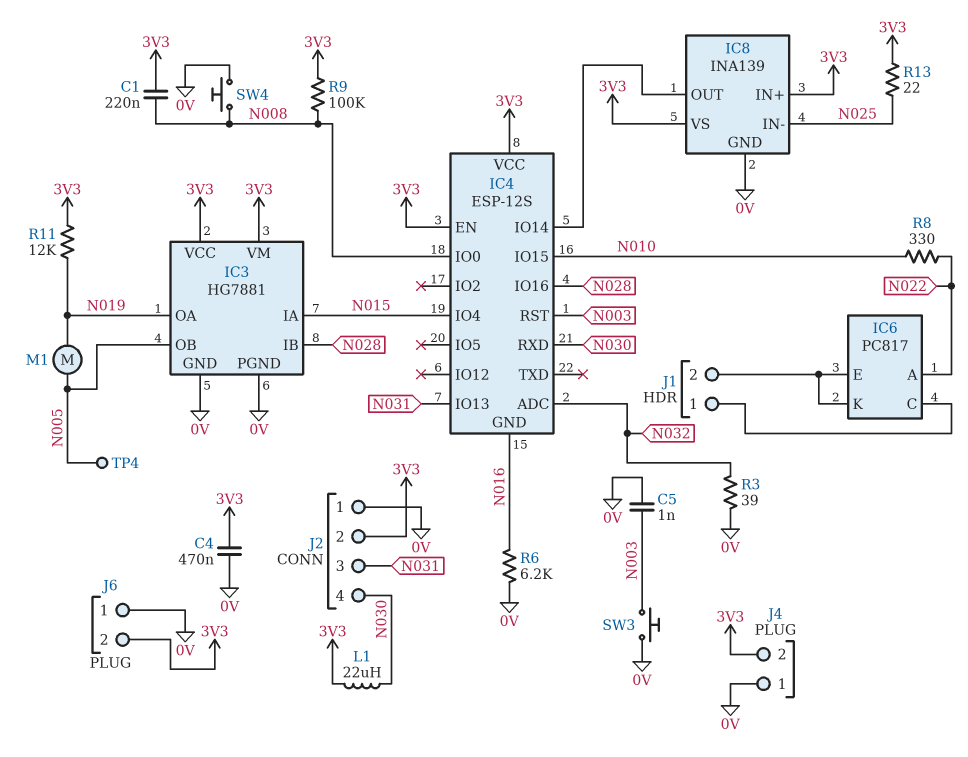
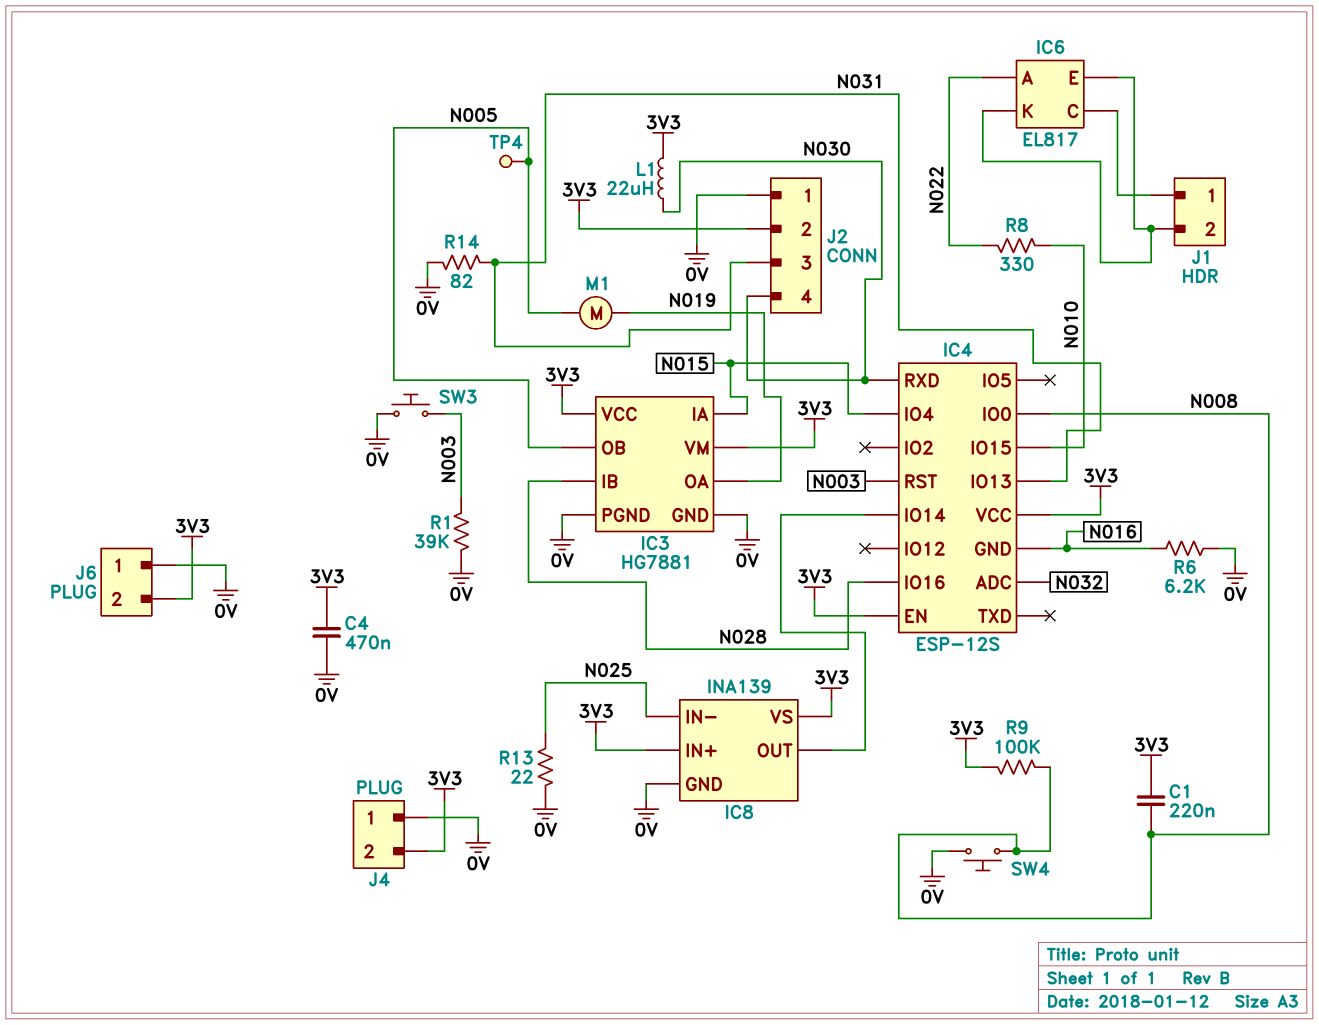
C5: 1nF (0V, N003) -> none
IC6: PC817 -> EL817
R1: none -> 39k (0V, N003)
R3: 39 (0V, N032) -> none
R11: 12k (3V3, N019) -> none
R13: 22 (3V3, N025) -> 22 (0V, N025)
R14: none -> 82 (0V, N031)

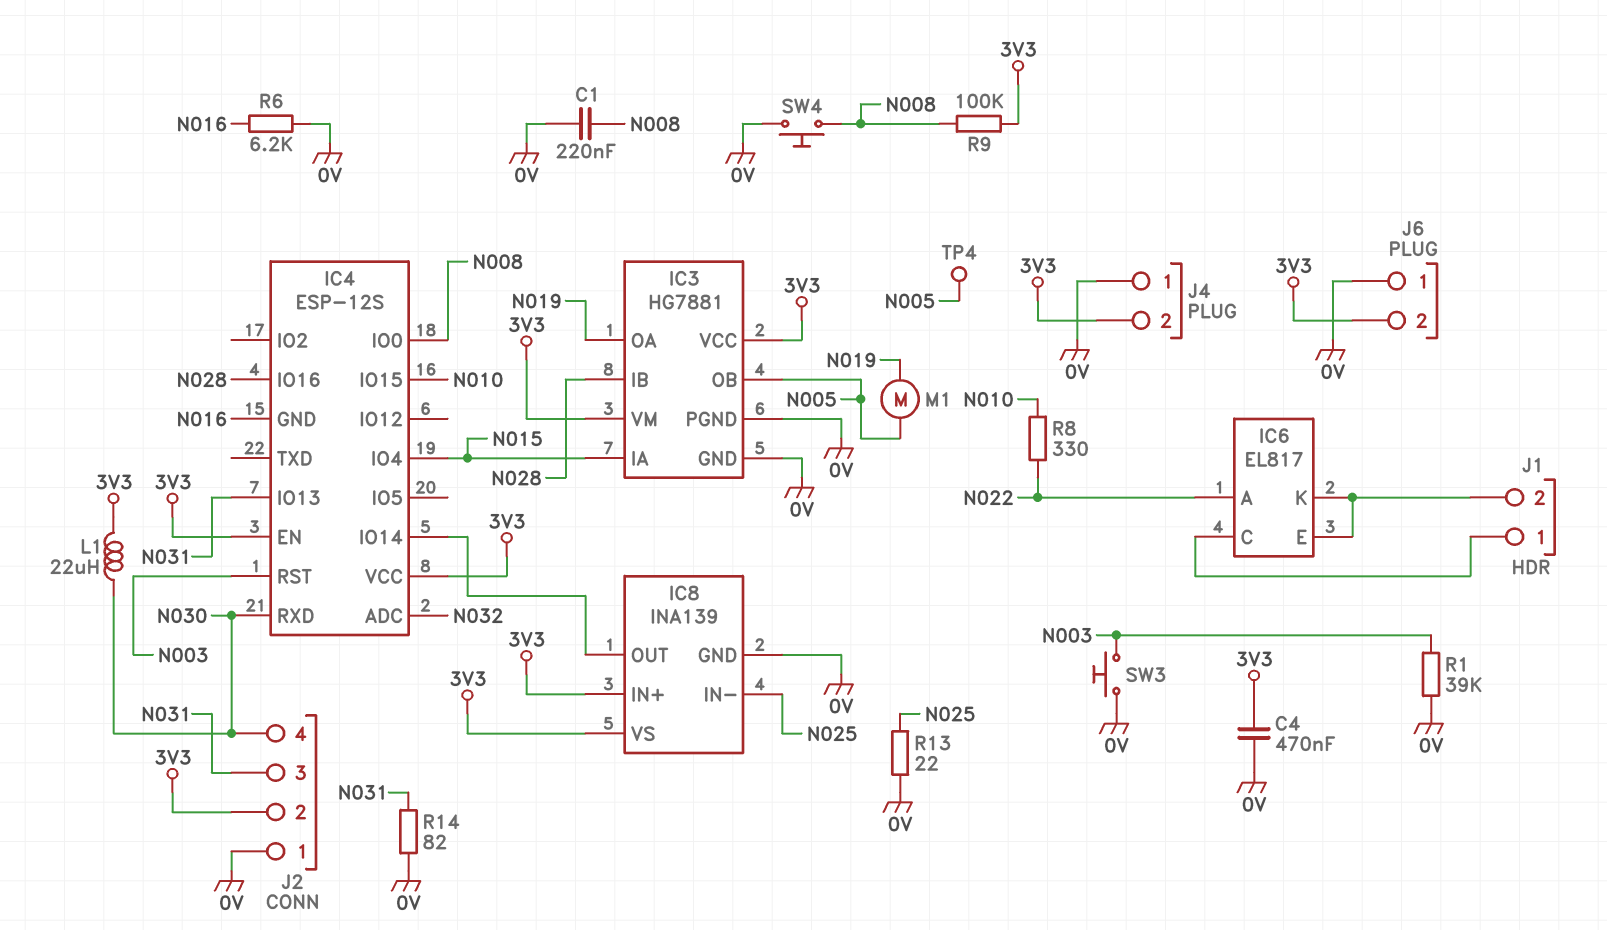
C1: 220nF (3V3, N008) -> 220nF (0V, N008)

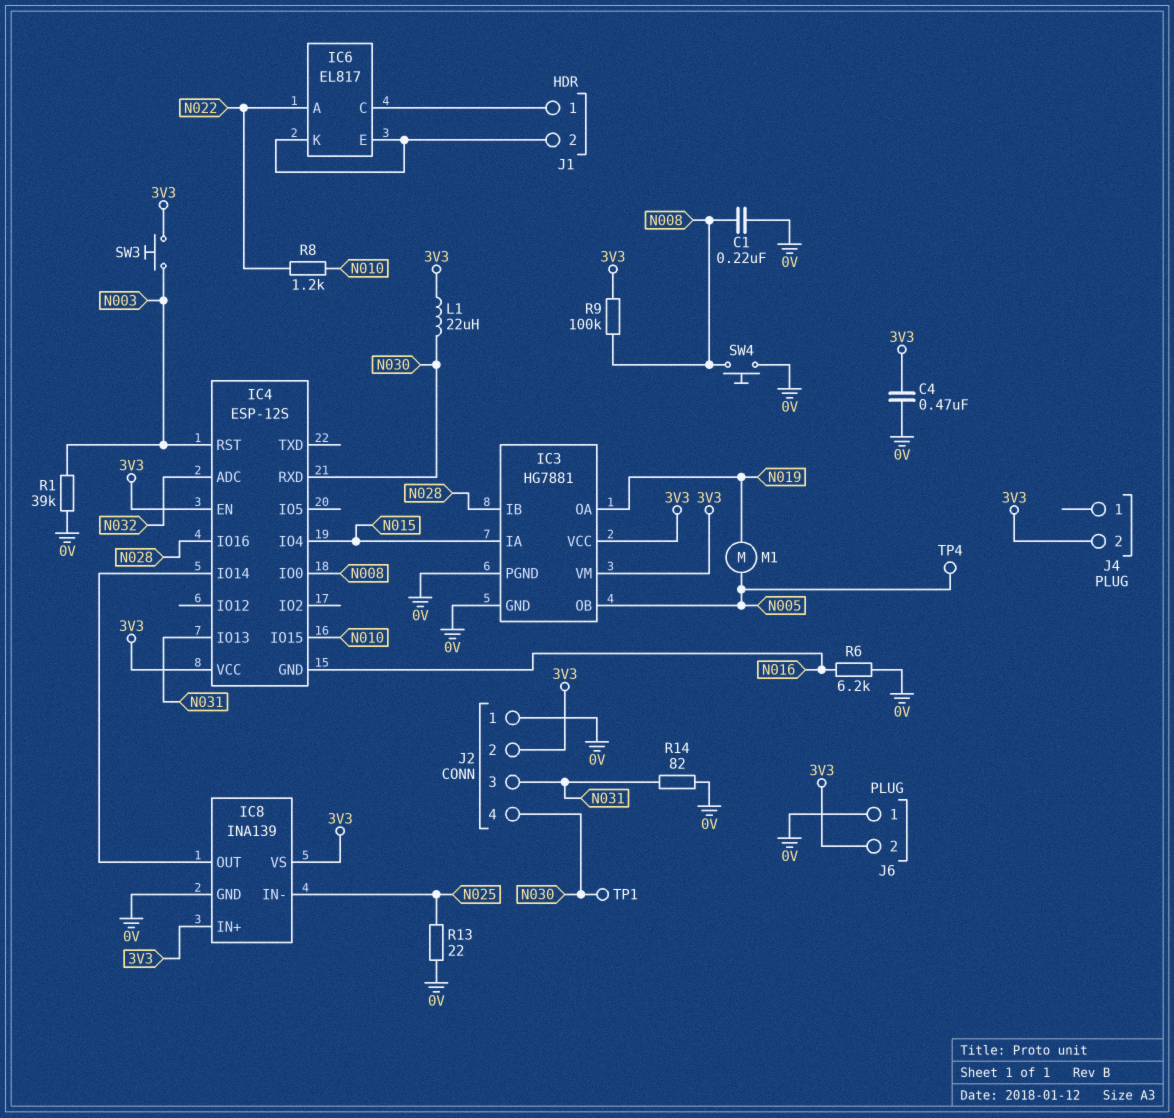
J4 pin 1: 0V -> none
R8: 330 (N010, N022) -> 1.2k (N010, N022)
SW3: button (0V, N003) -> button (3V3, N003)
TP1: none -> test point (N030)

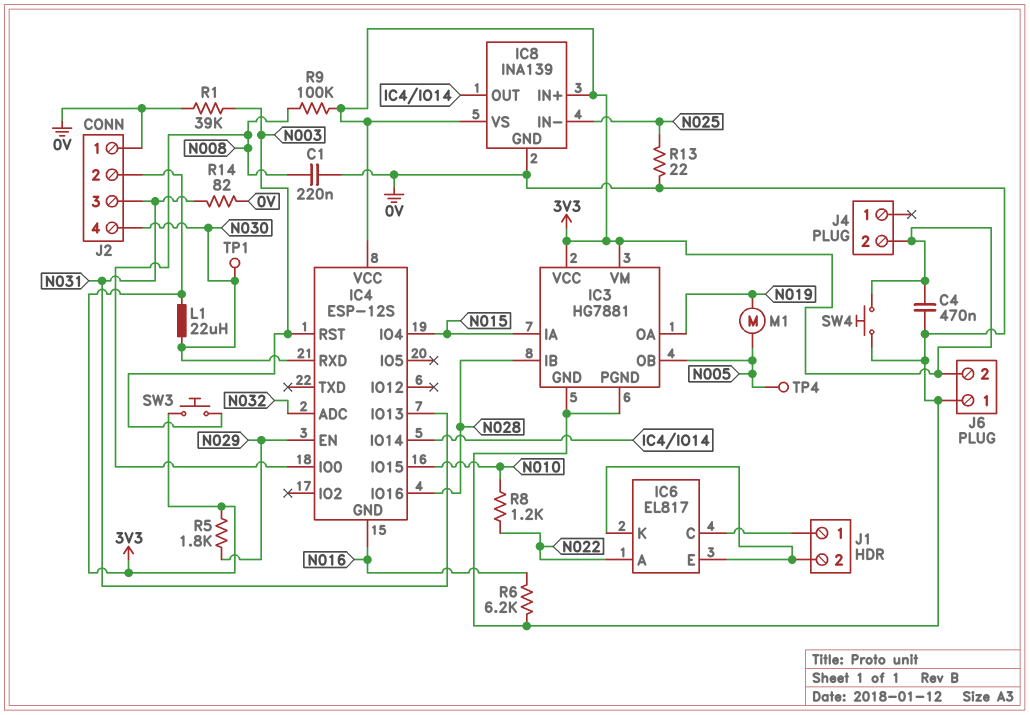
IC4 pin EN: 3V3 -> N029
R5: none -> 1.8k (3V3, N029)
SW4: button (0V, N008) -> button (0V, 3V3)

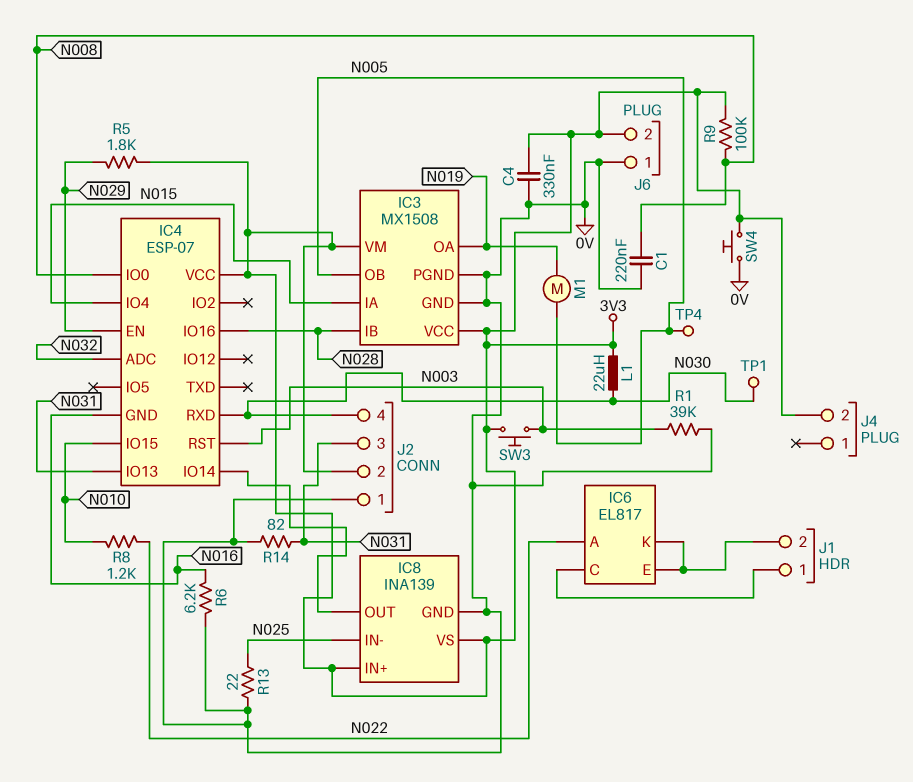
C4: 470nF (0V, 3V3) -> 330nF (0V, 3V3)
IC3: HG7881 -> MX1508
IC4: ESP-12S -> ESP-07

